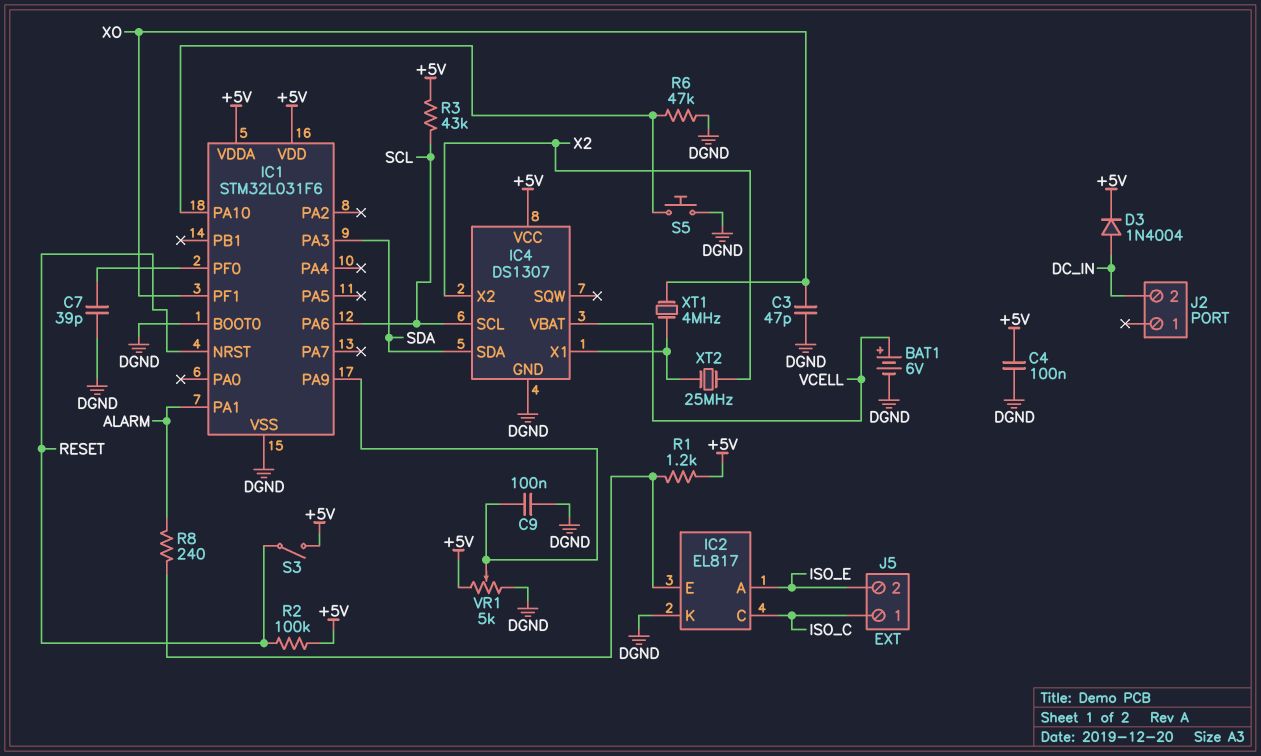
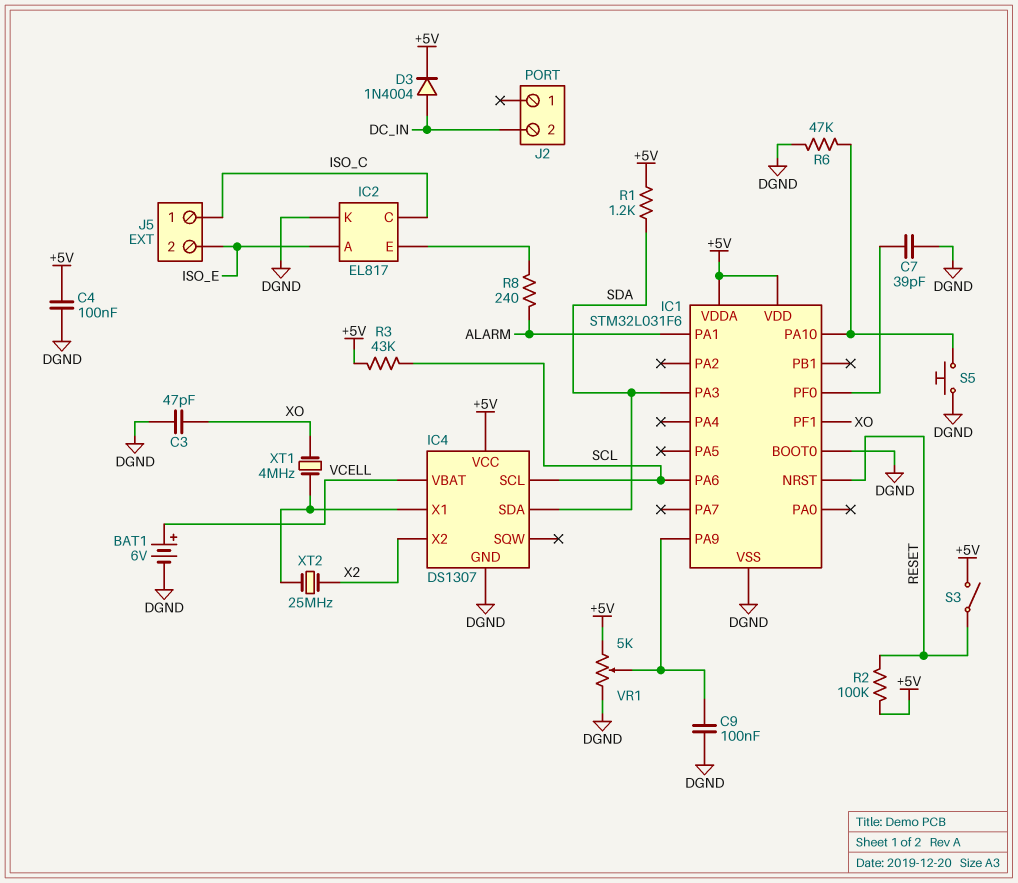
R1: 1.2k (+5V, IC2/E) -> 1.2k (+5V, SDA)

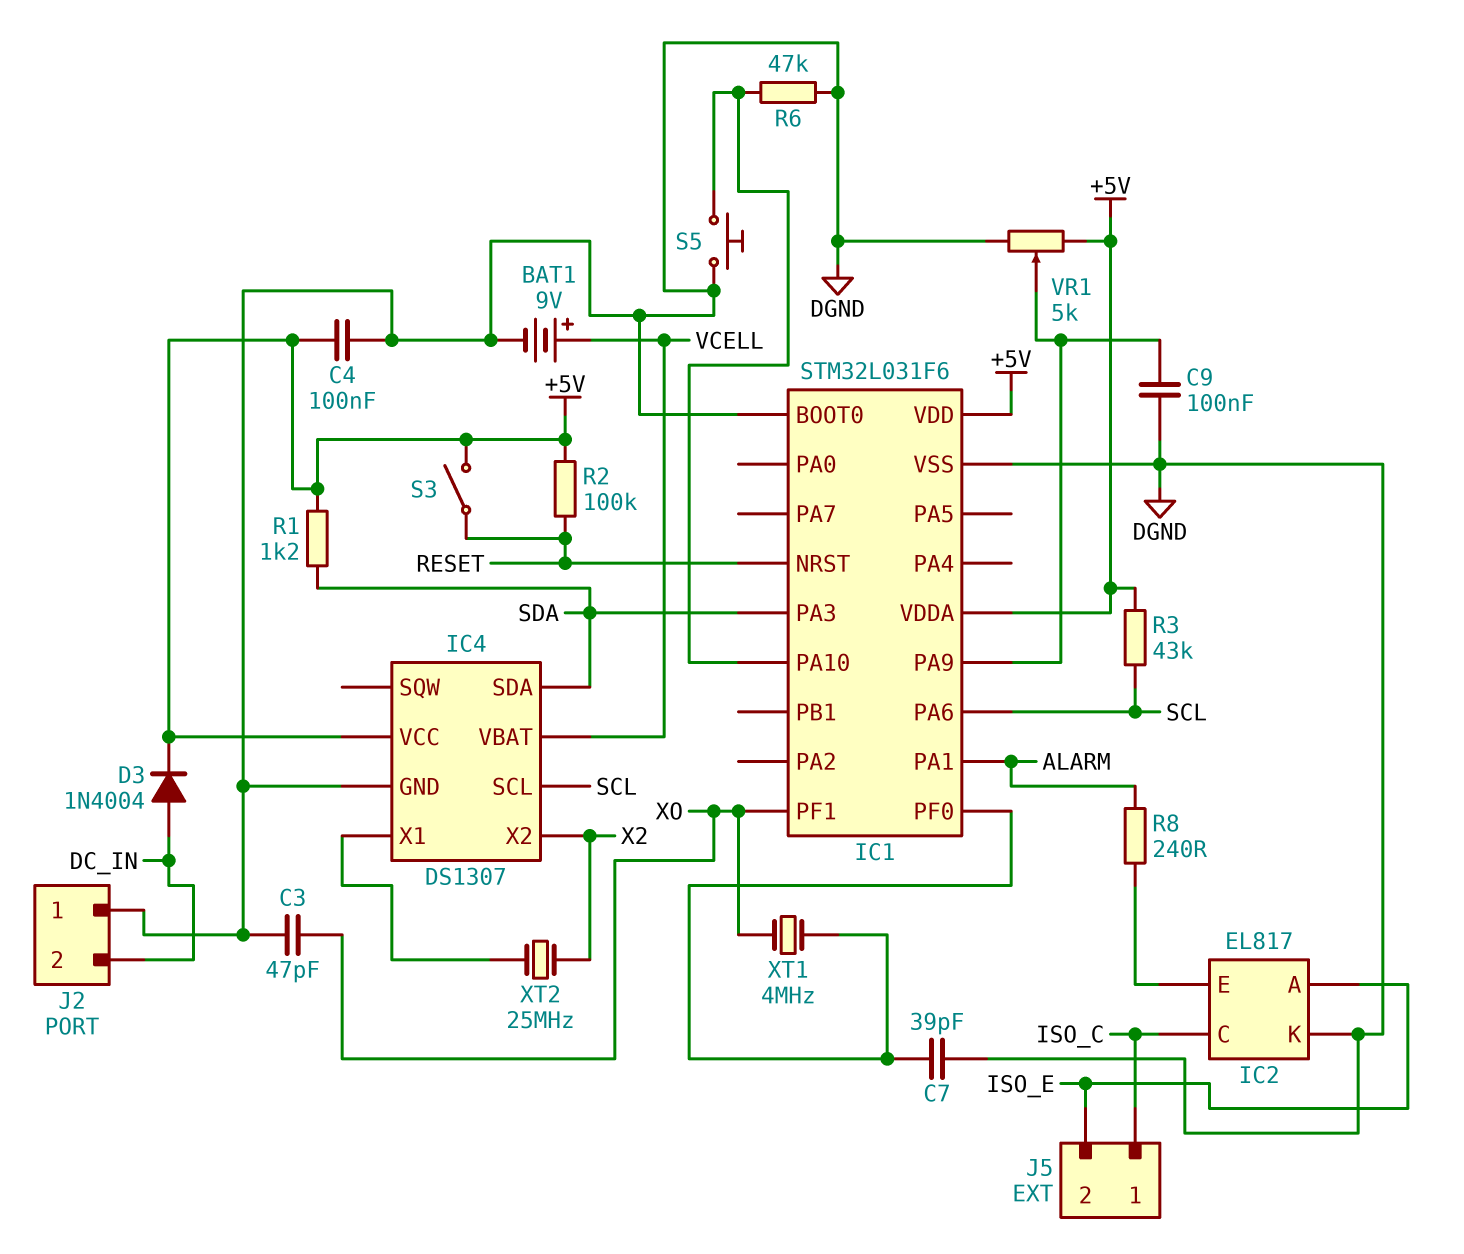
BAT1: 6V (plus VCELL, minus DGND) -> 9V (plus VCELL, minus DGND)
J2 pin 1: none -> DGND
XT1: 4MHz (IC4/X1, XO) -> 4MHz (IC1/PF0, XO)

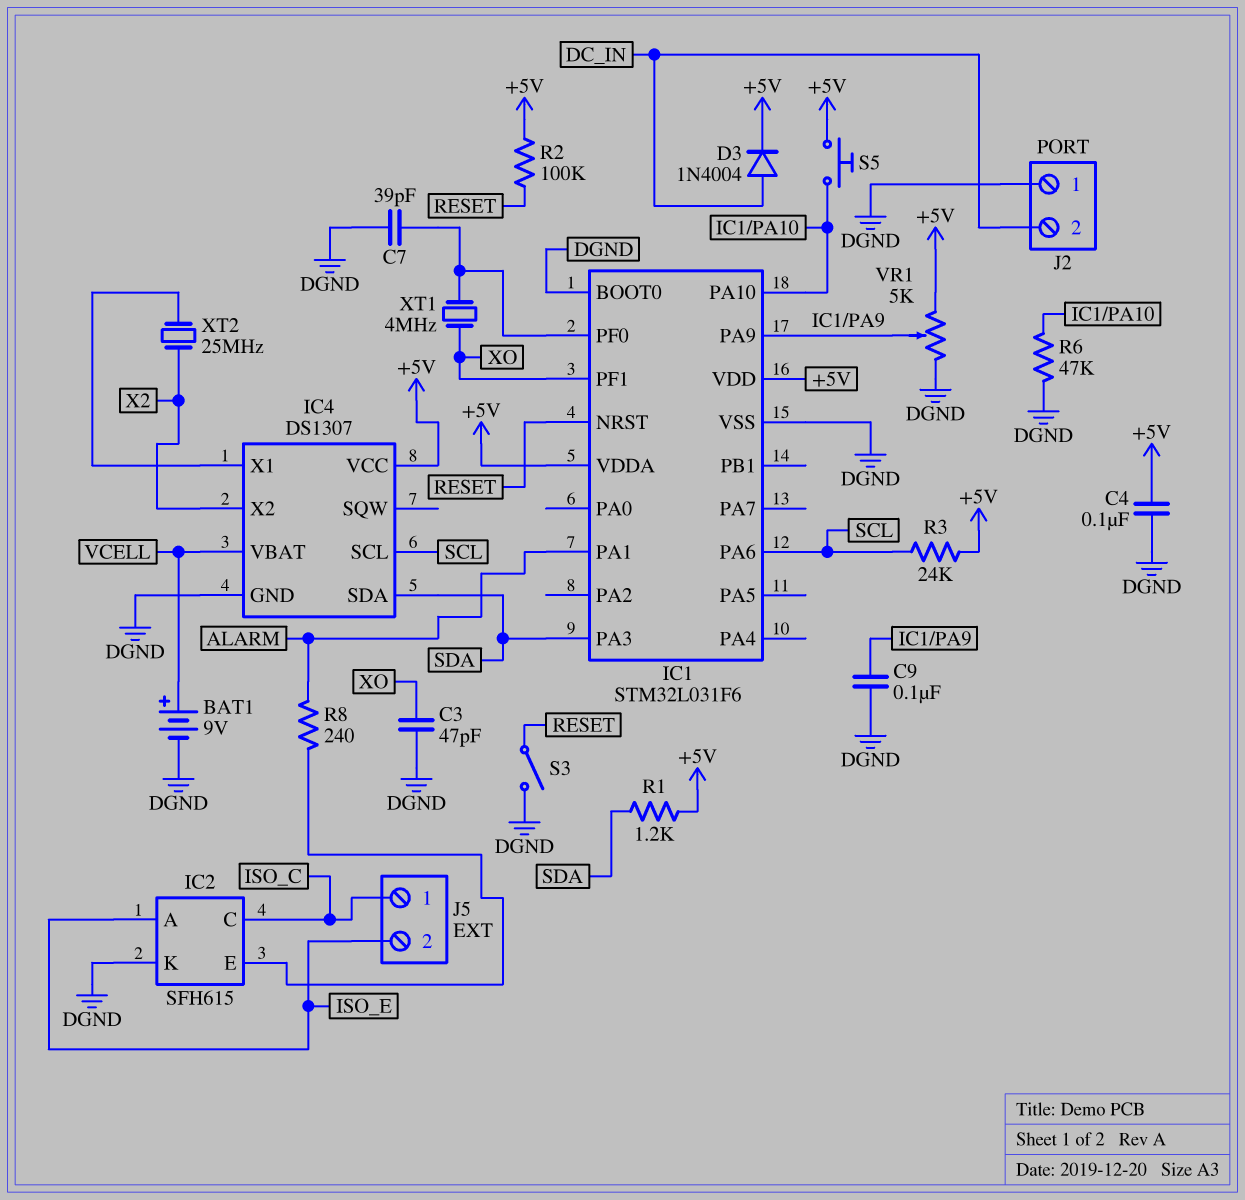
IC2: EL817 -> SFH615
R3: 43k (+5V, SCL) -> 24k (+5V, SCL)
S3: switch (+5V, RESET) -> switch (DGND, RESET)
S5: button (DGND, IC1/PA10) -> button (+5V, IC1/PA10)

